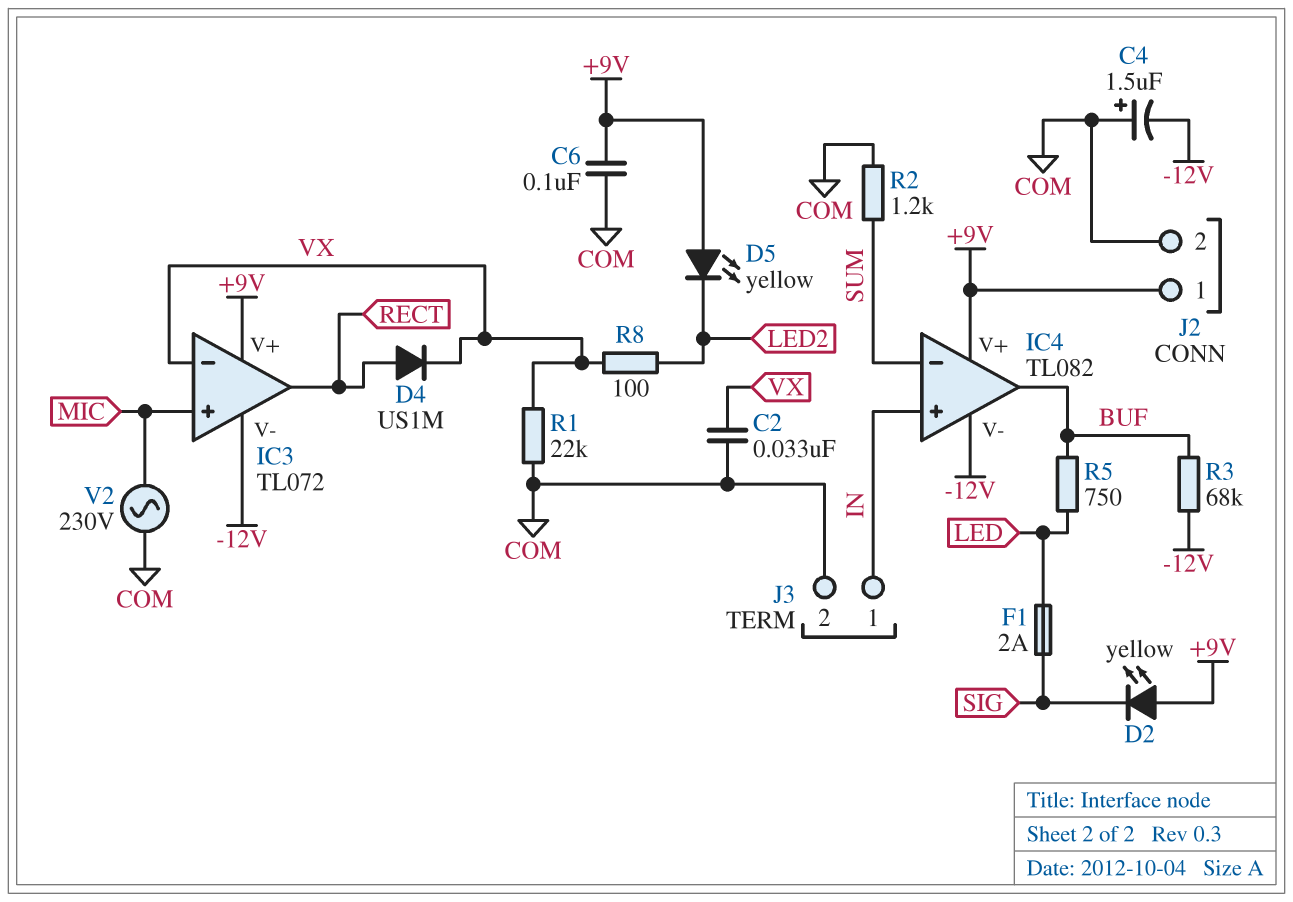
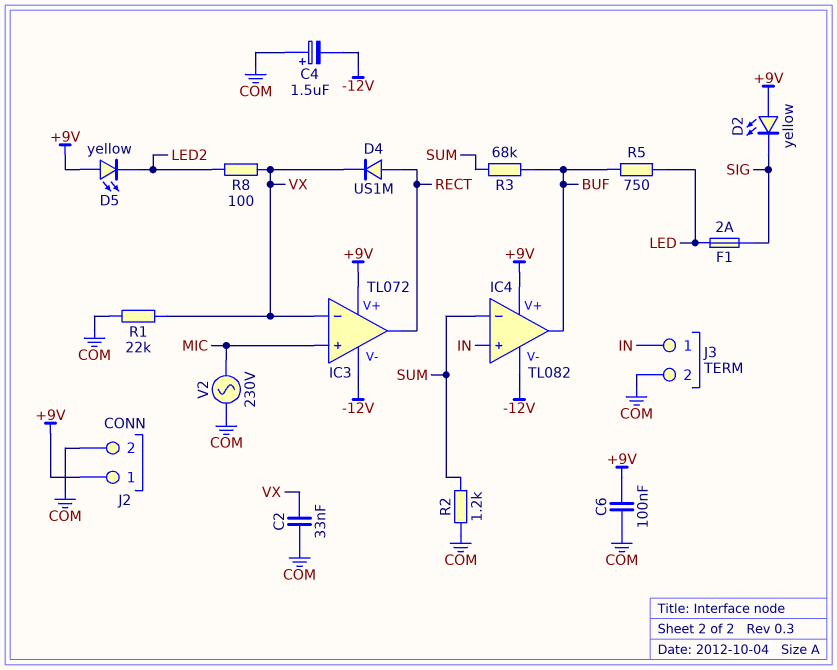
R3: 68k (-12V, BUF) -> 68k (BUF, SUM)

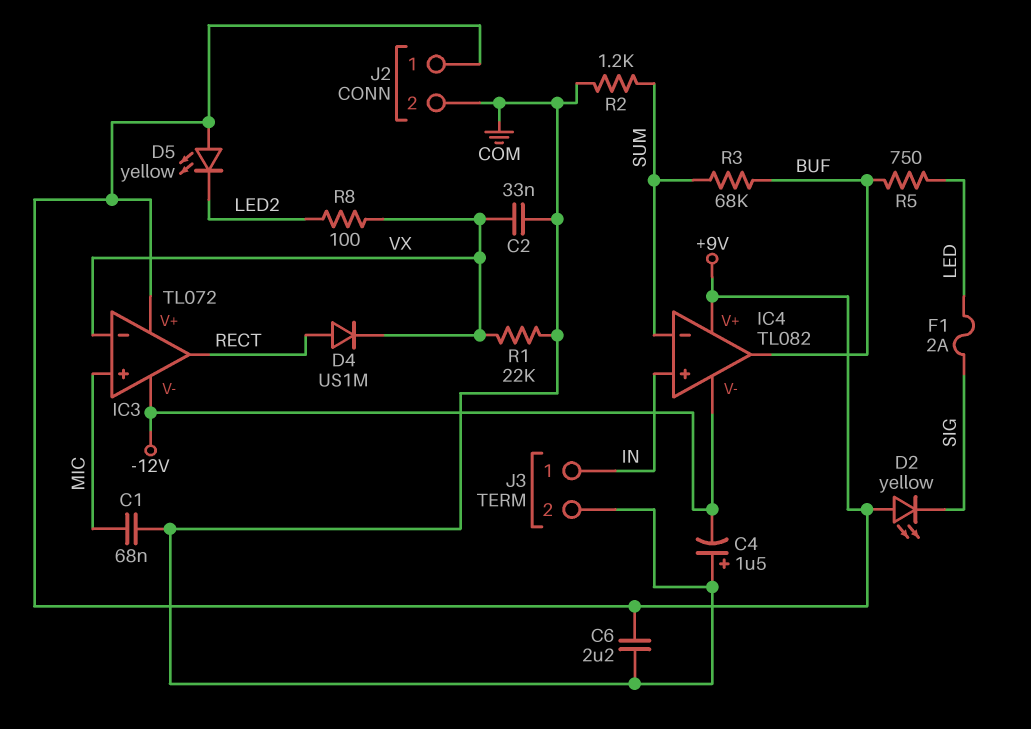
C1: none -> 68nF (COM, MIC)
C6: 100nF (+9V, COM) -> 2.2uF (+9V, COM)
V2: AC 230V (COM, MIC) -> none

